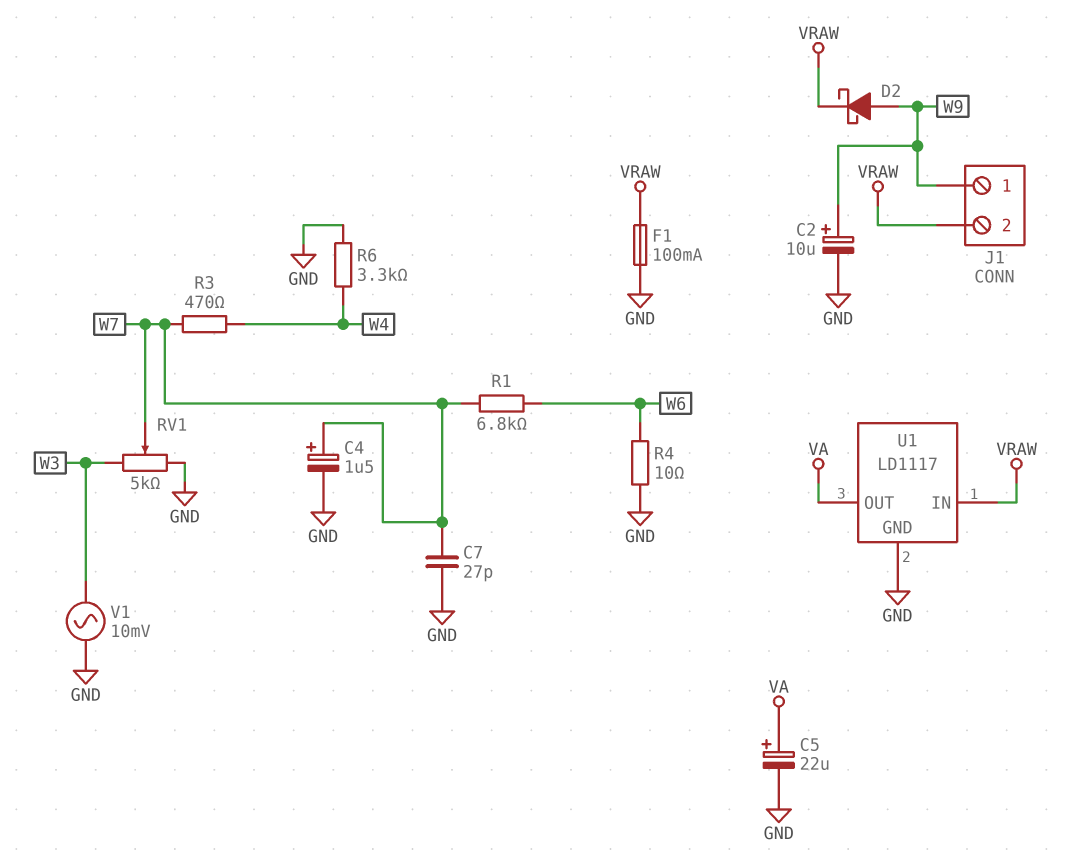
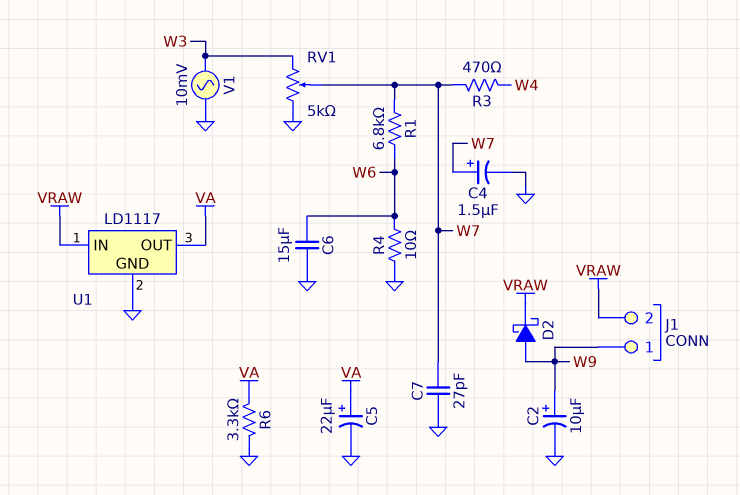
C6: none -> 15uF (GND, W6)
F1: 100mA (GND, VRAW) -> none
R6: 3.3k (GND, W4) -> 3.3k (GND, VA)

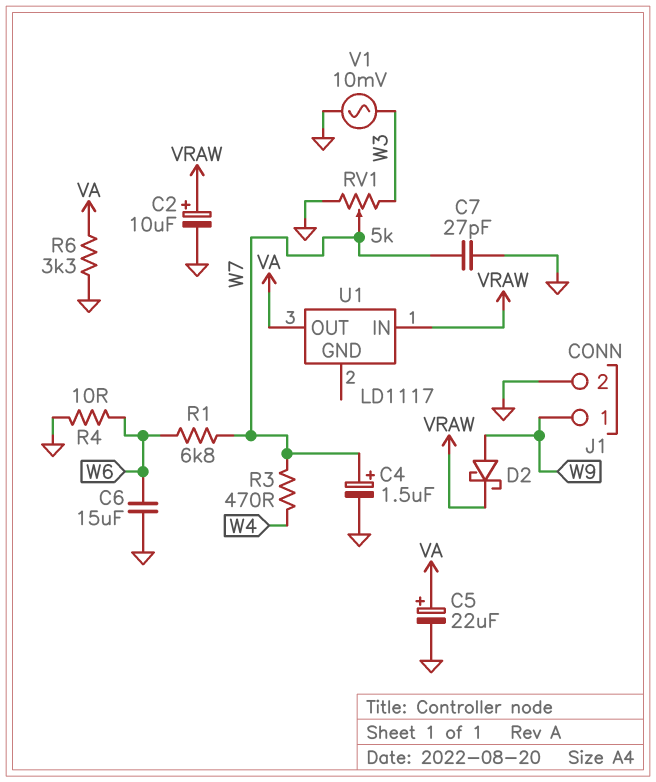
C2: 10uF (plus W9, minus GND) -> 10uF (plus VRAW, minus GND)
J1 pin 2: VRAW -> GND
U1 pin GND: GND -> none

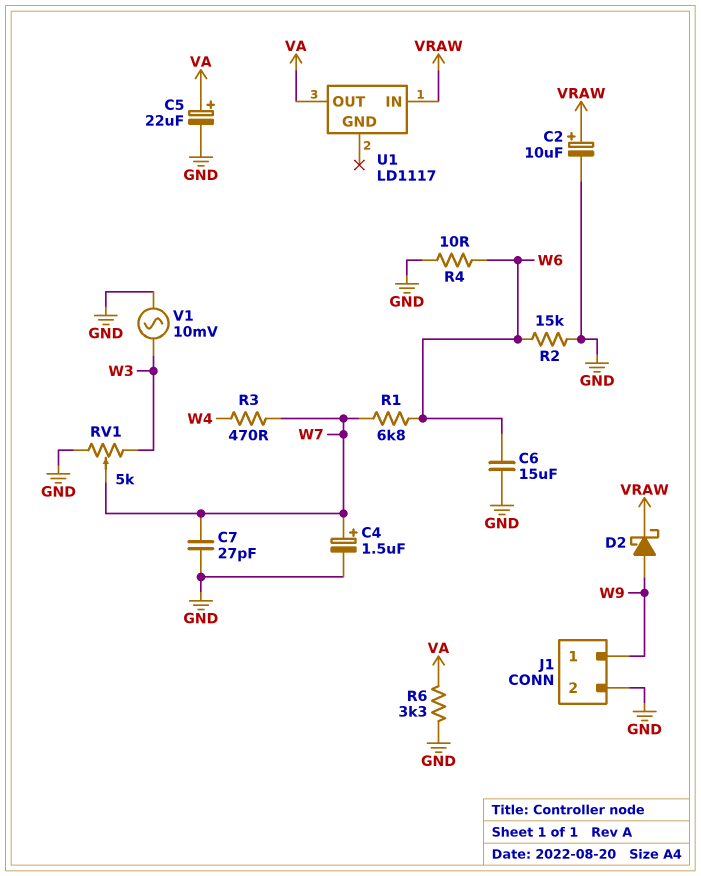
R2: none -> 15k (GND, W6)

